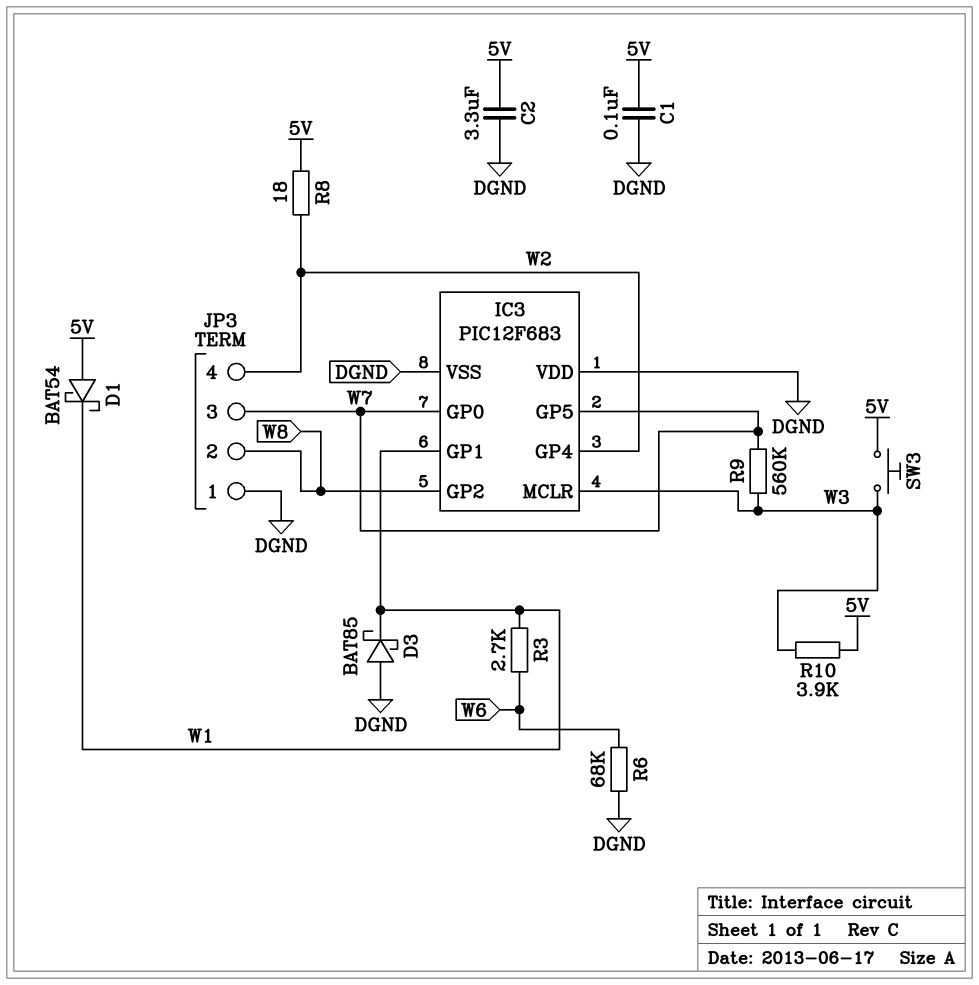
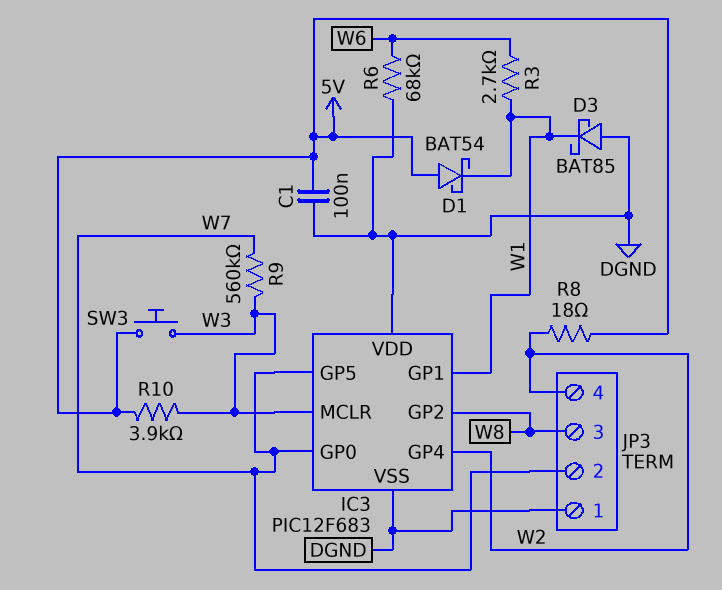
C2: 3.3uF (5V, DGND) -> none
JP3 pin 2: W8 -> W7
JP3 pin 3: W7 -> W8

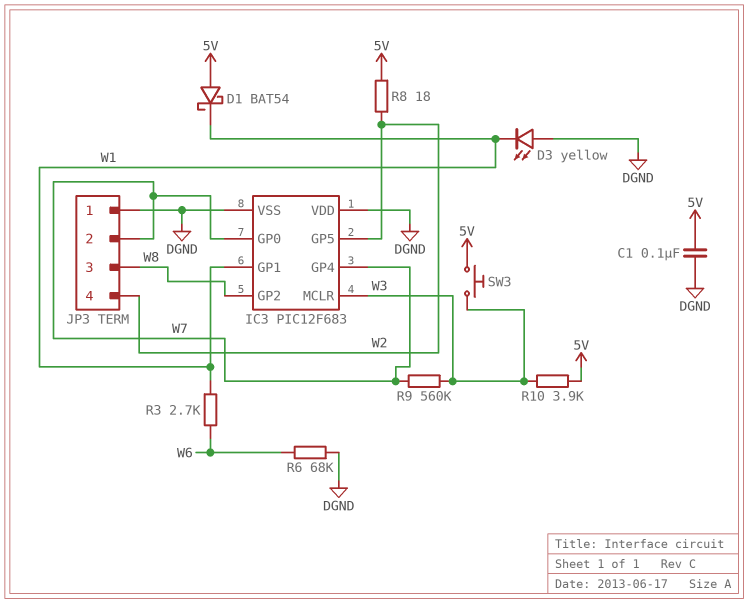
D3: schottky BAT85 (A DGND, K W1) -> LED yellow (A DGND, K W1)
IC3 pin GP4: W2 -> W7
IC3 pin GP5: W7 -> W2

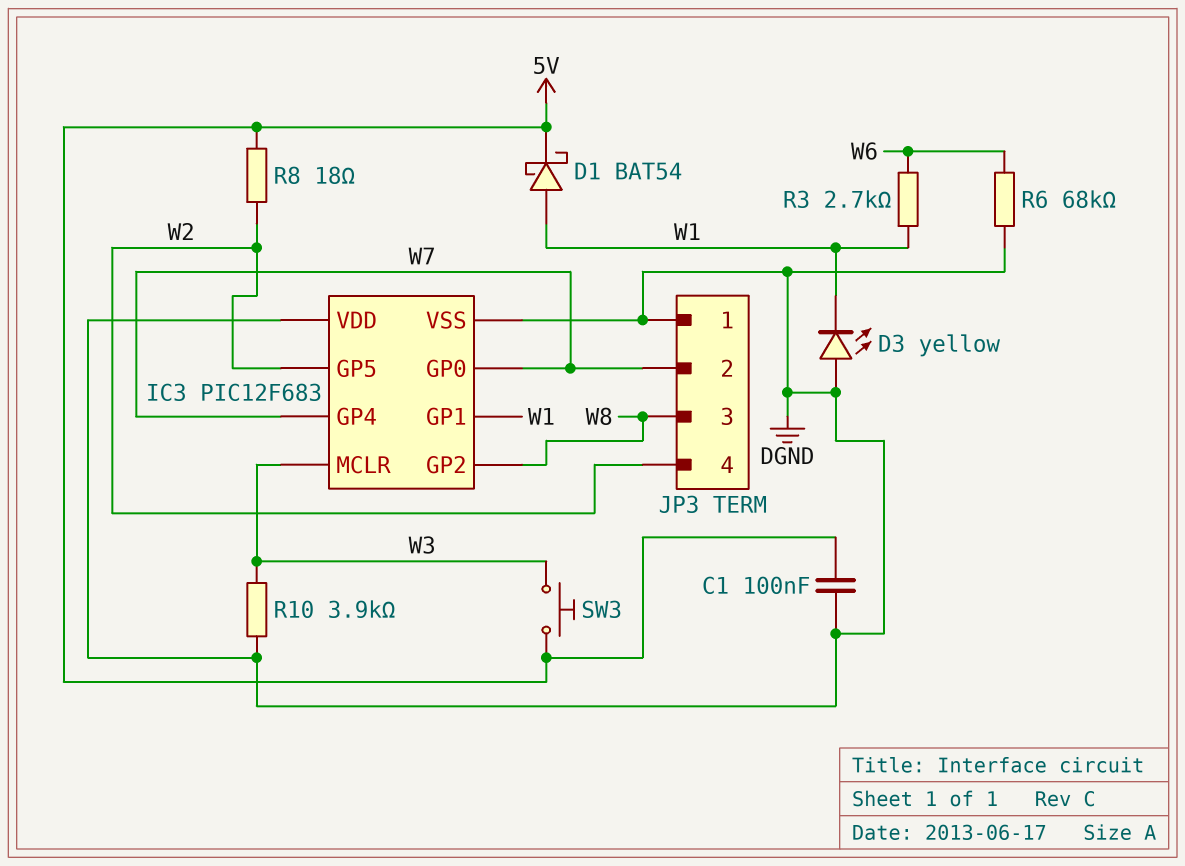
D1: schottky BAT54 (A 5V, K W1) -> schottky BAT54 (A W1, K 5V)
R9: 560k (W3, W7) -> none
R10: 3.9k (5V, W3) -> 3.9k (DGND, W3)

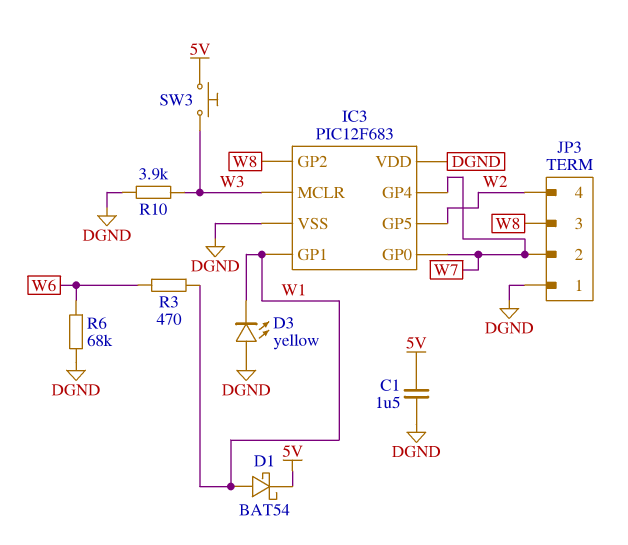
C1: 100nF (5V, DGND) -> 1.5uF (5V, DGND)
R3: 2.7k (W1, W6) -> 470 (W1, W6)
R8: 18 (5V, W2) -> none

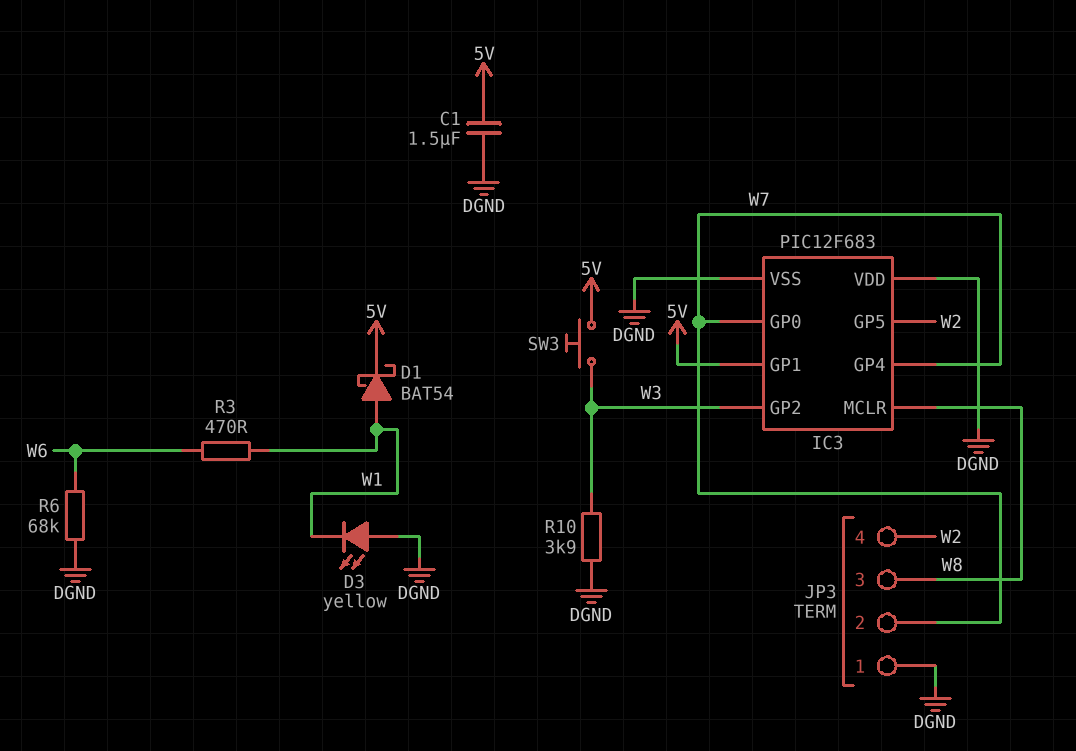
IC3 pin GP1: W1 -> 5V
IC3 pin GP2: W8 -> W3
IC3 pin MCLR: W3 -> W8

